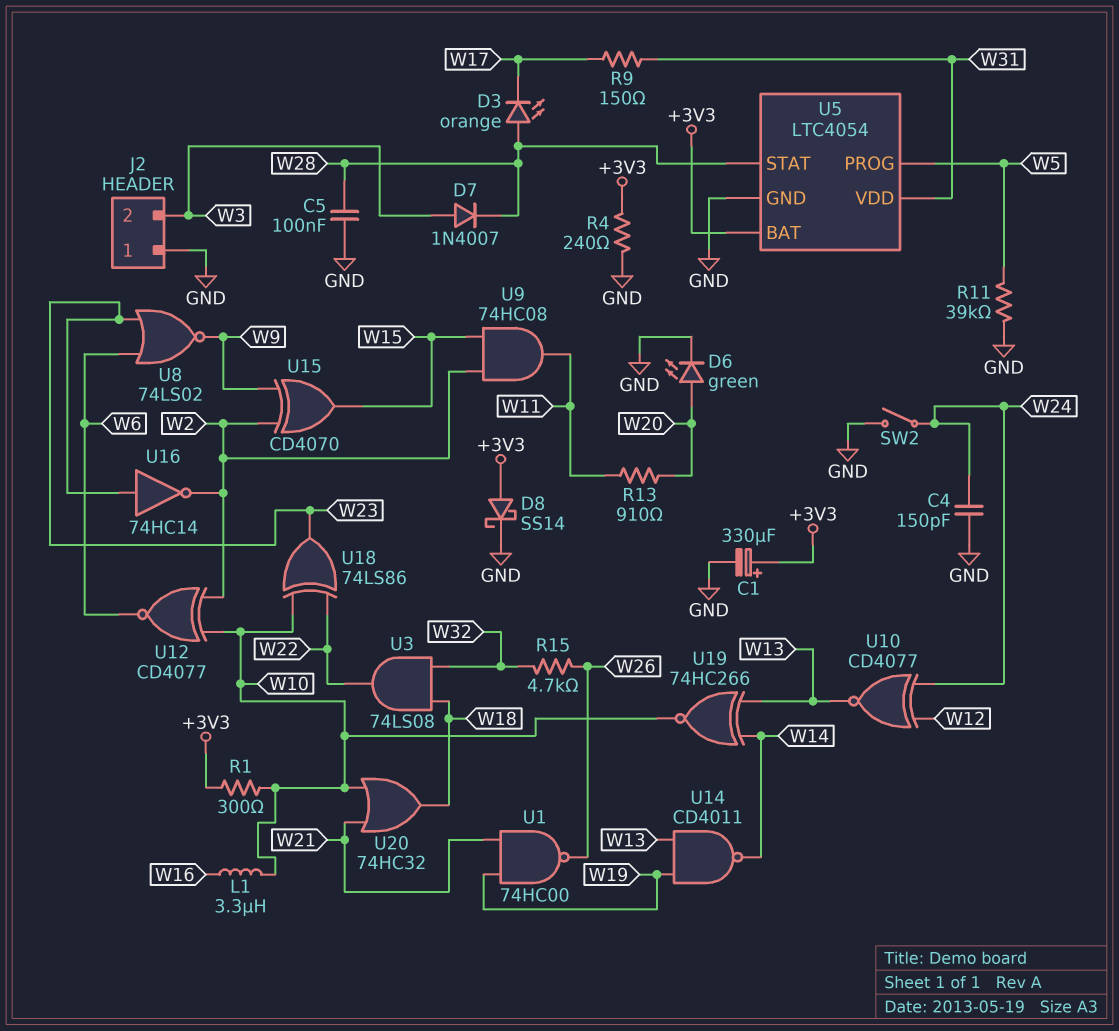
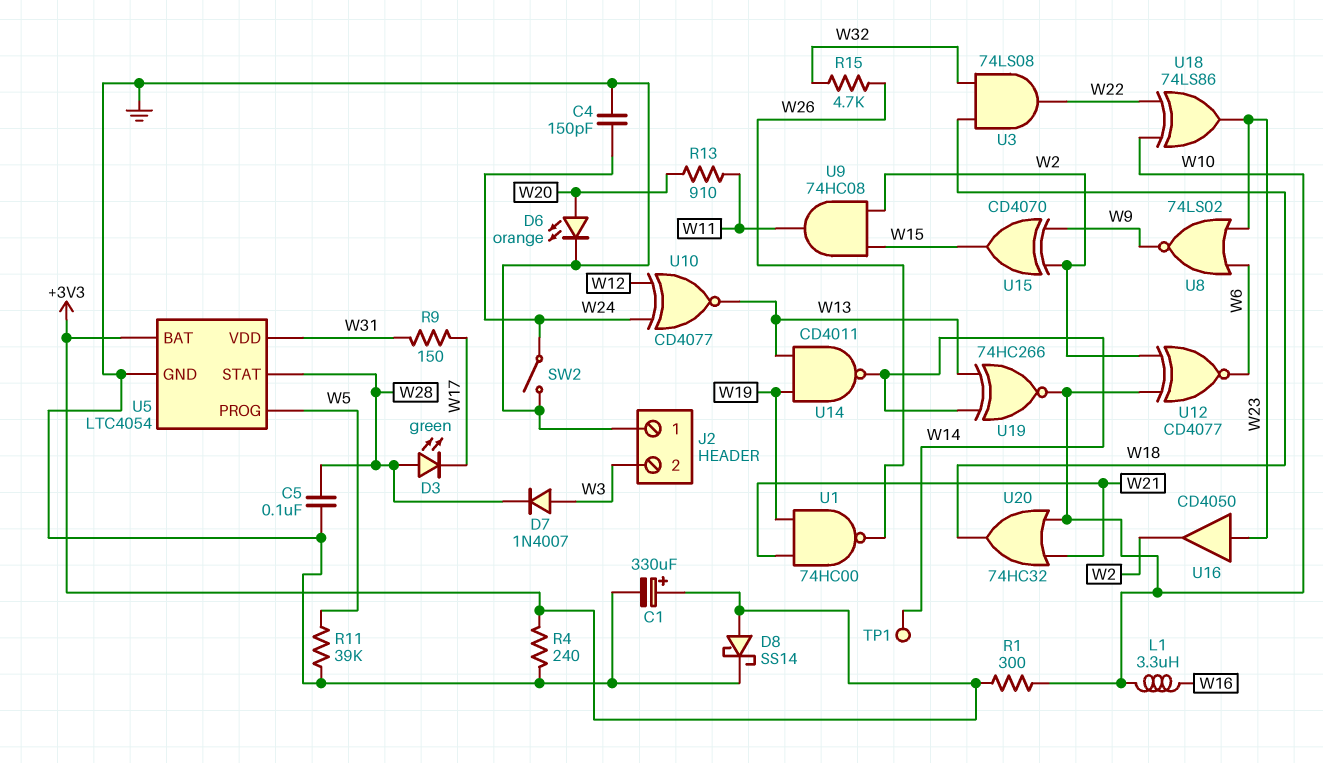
D3: LED orange (A W28, K W17) -> LED green (A W28, K W17)
D6: LED green (A W20, K GND) -> LED orange (A W20, K GND)
TP1: none -> test point (W14)
U16: NOT 74HC14 (in W23, out W2) -> buffer CD4050 (in W23, out W2)

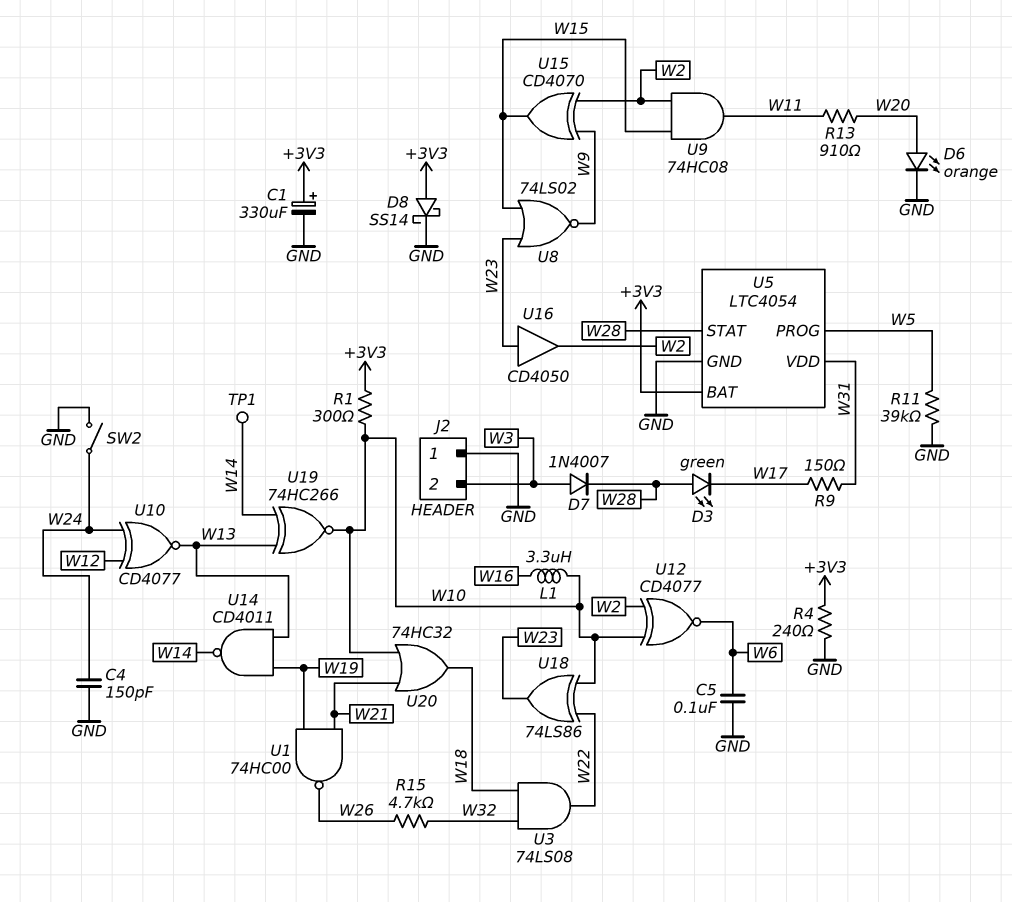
C5: 100nF (GND, W28) -> 100nF (GND, W6)
U8: NOR 74LS02 (in W6, in W23, out W9) -> NOR 74LS02 (in W15, in W23, out W9)

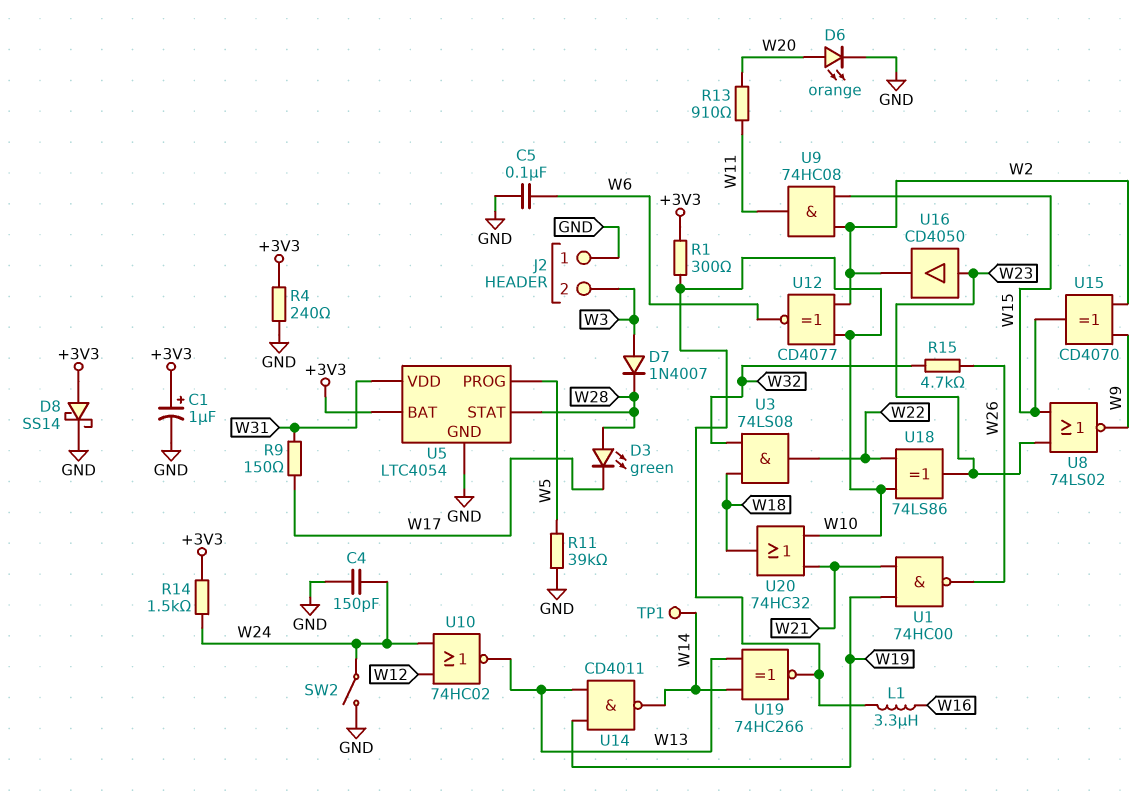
C1: 330uF (plus +3V3, minus GND) -> 1uF (plus +3V3, minus GND)
R14: none -> 1.5k (+3V3, W24)
U10: XNOR CD4077 (in W12, in W24, out W13) -> NOR 74HC02 (in W12, in W24, out W13)

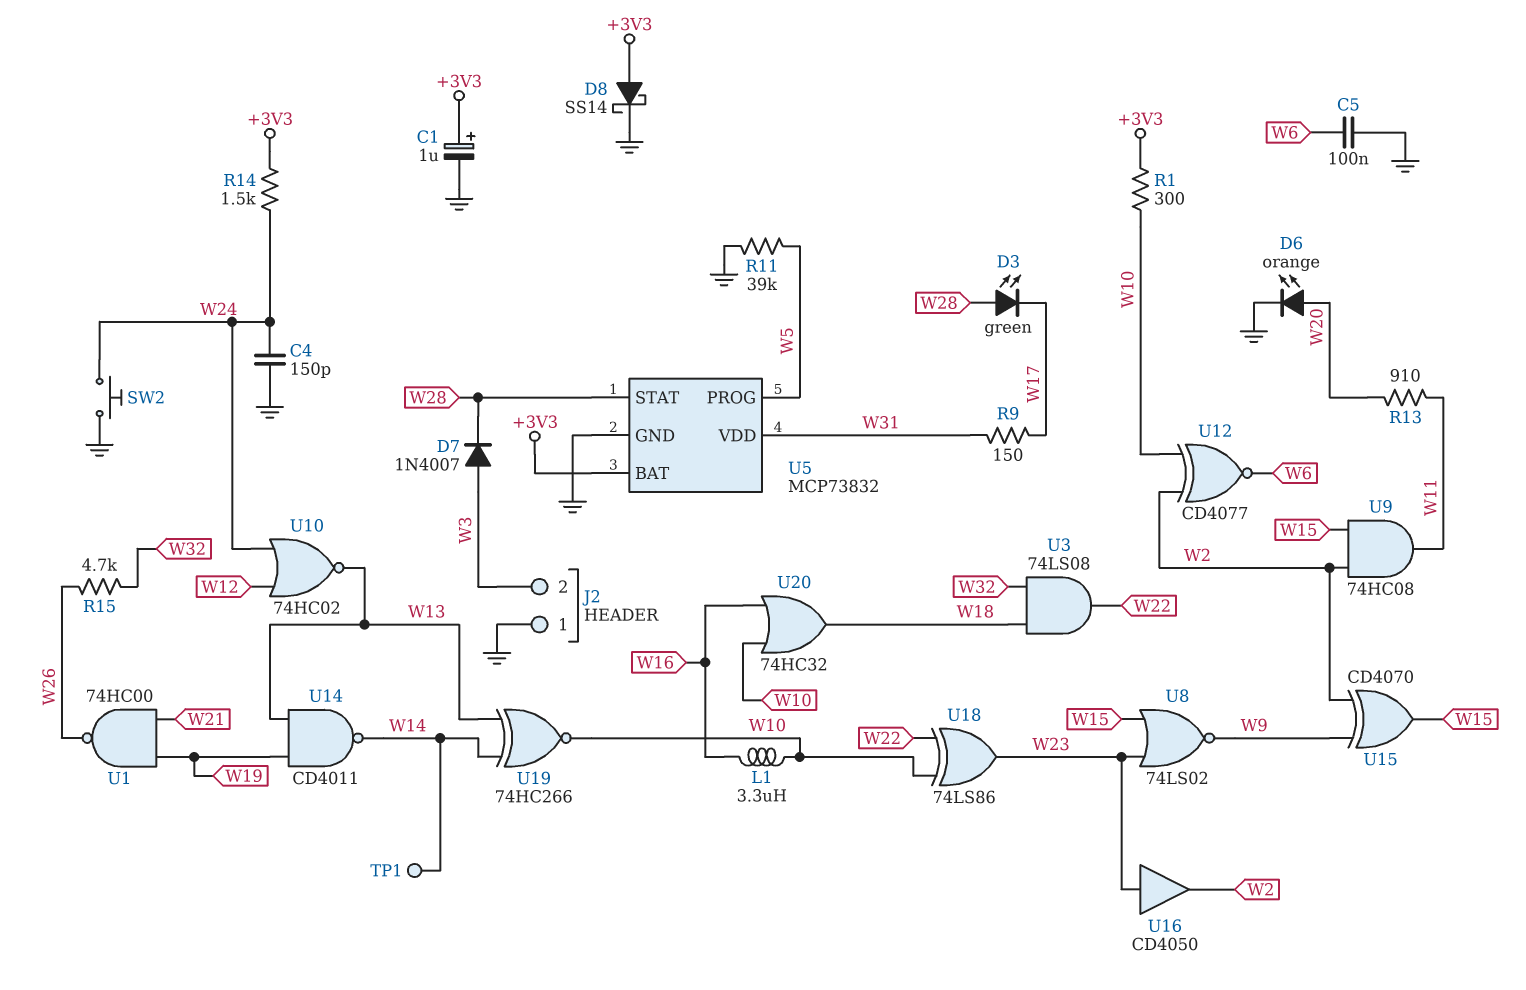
R4: 240 (+3V3, GND) -> none
SW2: switch (GND, W24) -> button (GND, W24)
U5: LTC4054 -> MCP73832
U20: OR 74HC32 (in W10, in W21, out W18) -> OR 74HC32 (in W10, in W16, out W18)

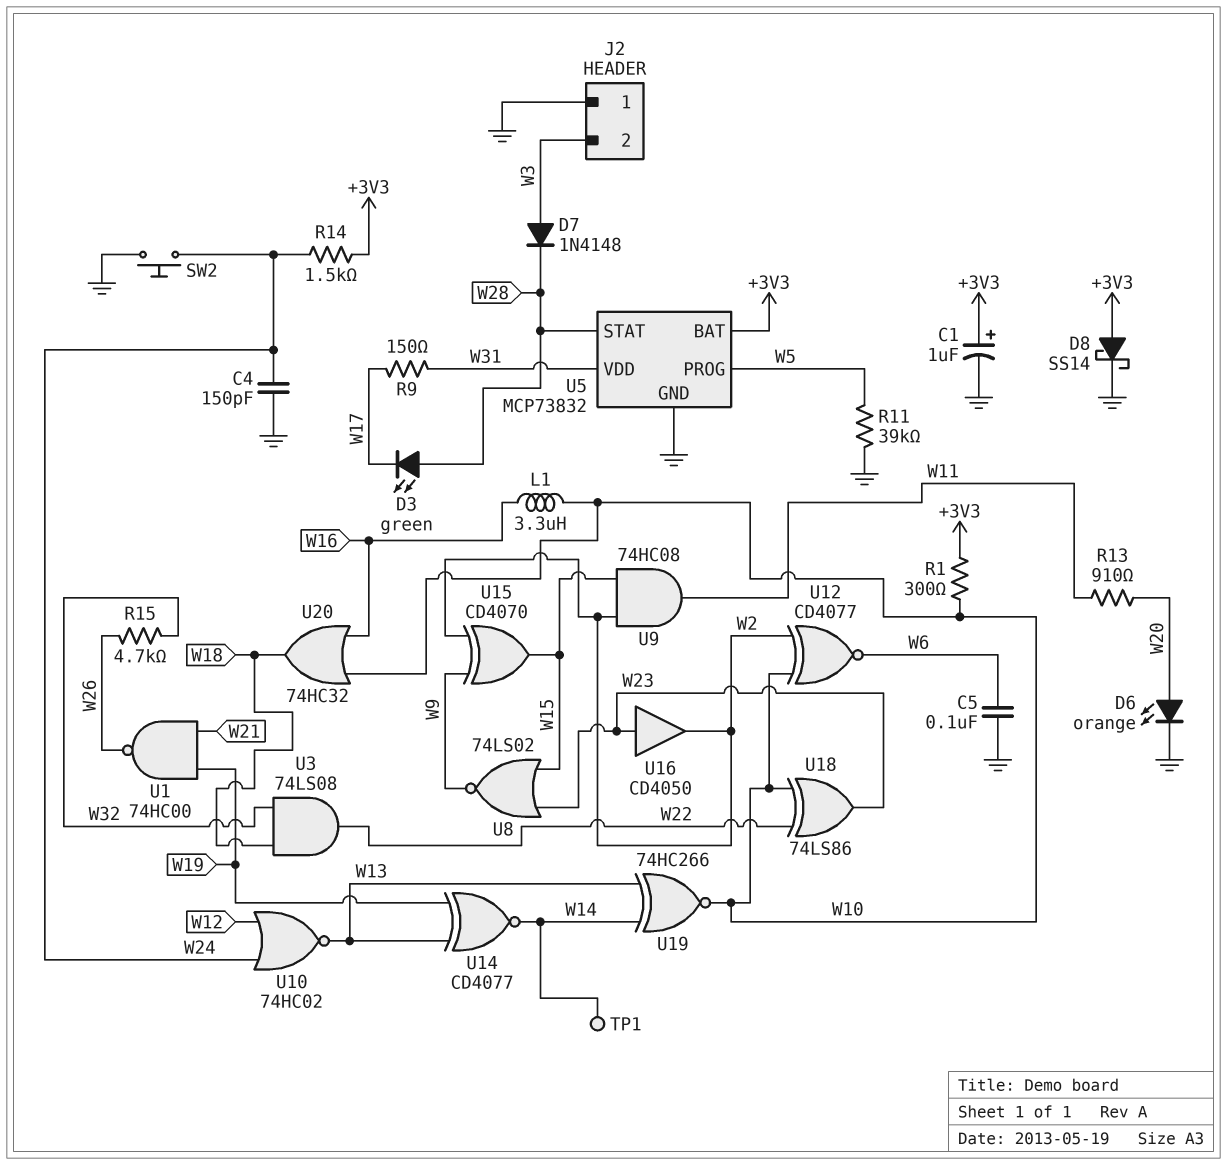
D7: diode 1N4007 (A W3, K W28) -> diode 1N4148 (A W3, K W28)
U14: NAND CD4011 (in W13, in W19, out W14) -> XNOR CD4077 (in W13, in W19, out W14)

